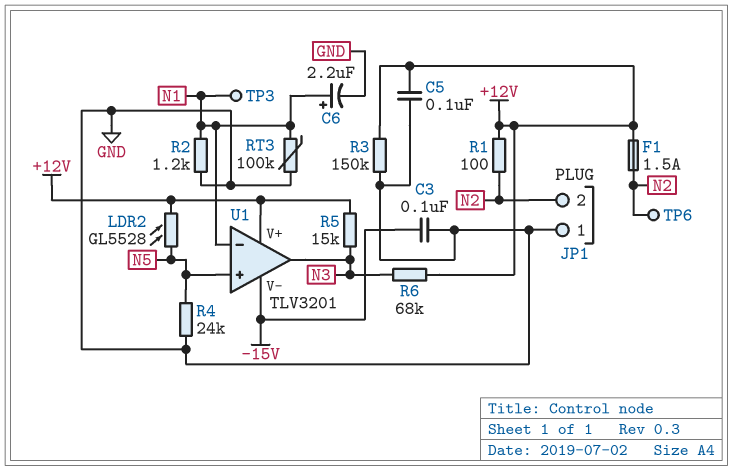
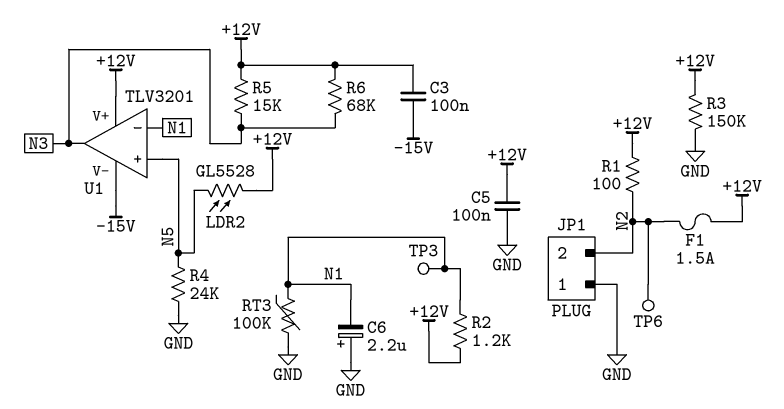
C3: 100nF (-15V, GND) -> 100nF (+12V, -15V)
C6: 2.2uF (plus N1, minus GND) -> 2.2uF (plus GND, minus N1)
R2: 1.2k (GND, N1) -> 1.2k (+12V, N1)

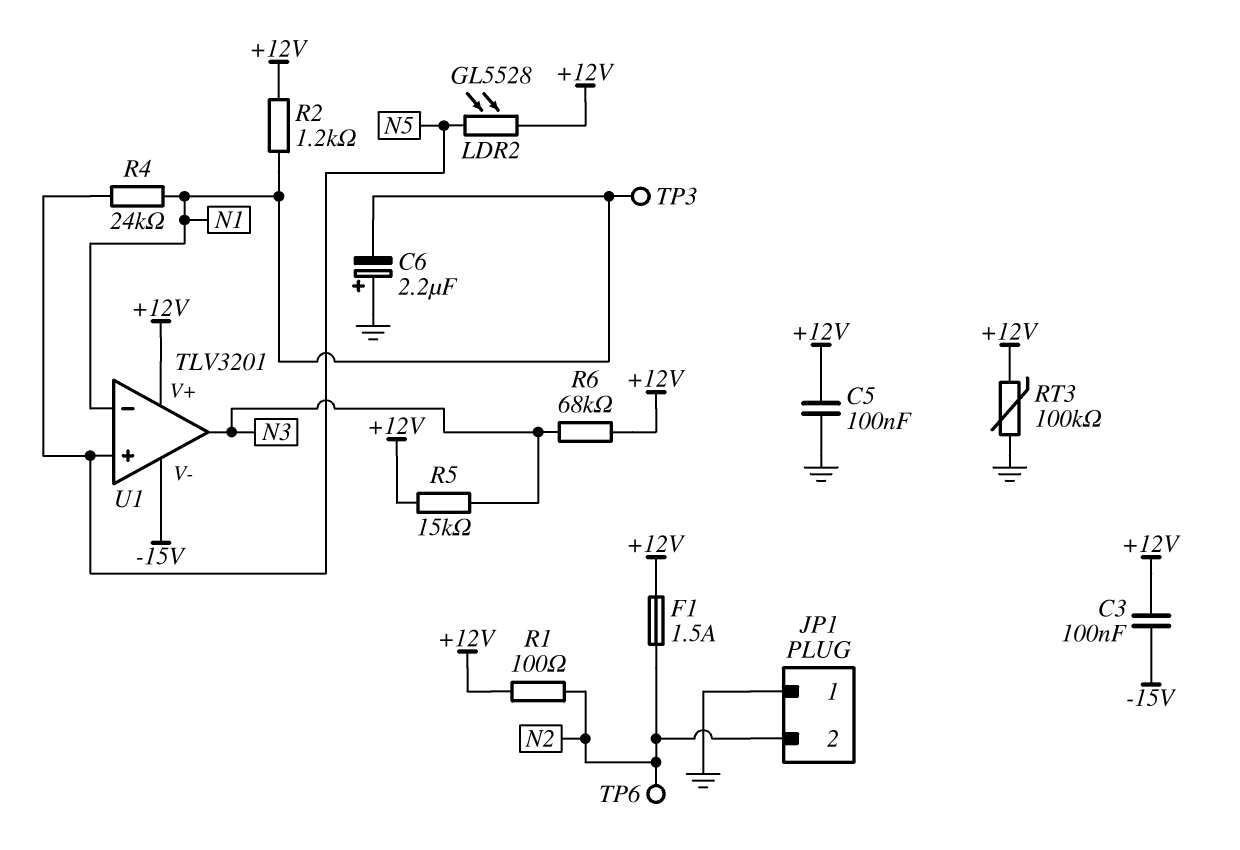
R3: 150k (+12V, GND) -> none
R4: 24k (GND, N5) -> 24k (N1, N5)
RT3: 100k (GND, N1) -> 100k (+12V, GND)

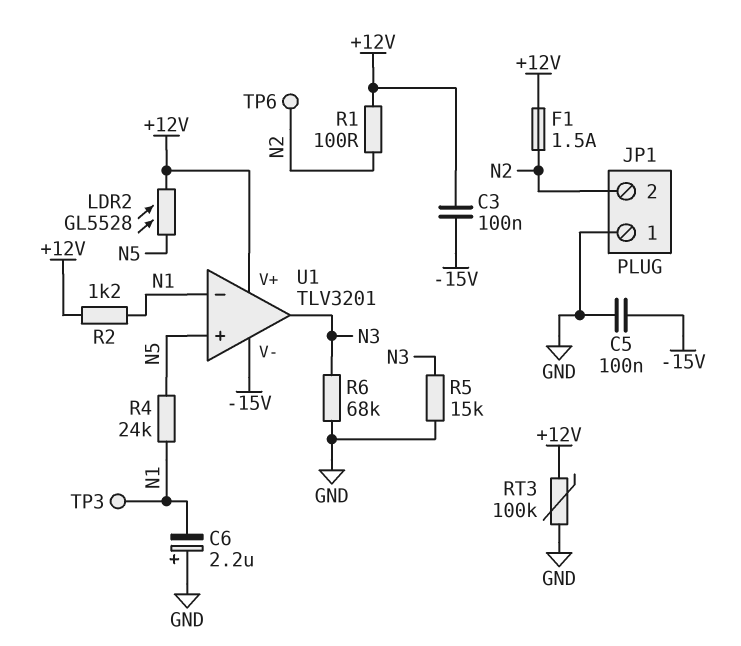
C5: 100nF (+12V, GND) -> 100nF (-15V, GND)
R5: 15k (+12V, N3) -> 15k (GND, N3)
R6: 68k (+12V, N3) -> 68k (GND, N3)

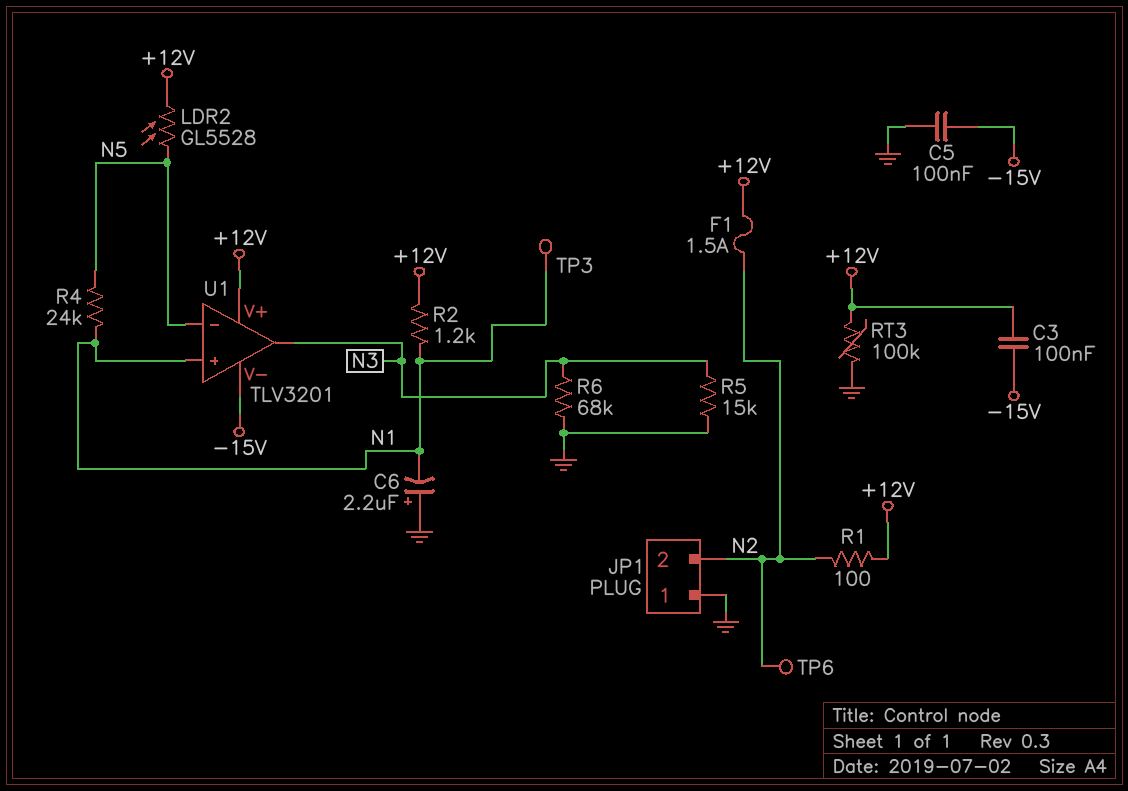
U1 pin in+: N5 -> N1
U1 pin in-: N1 -> N5

